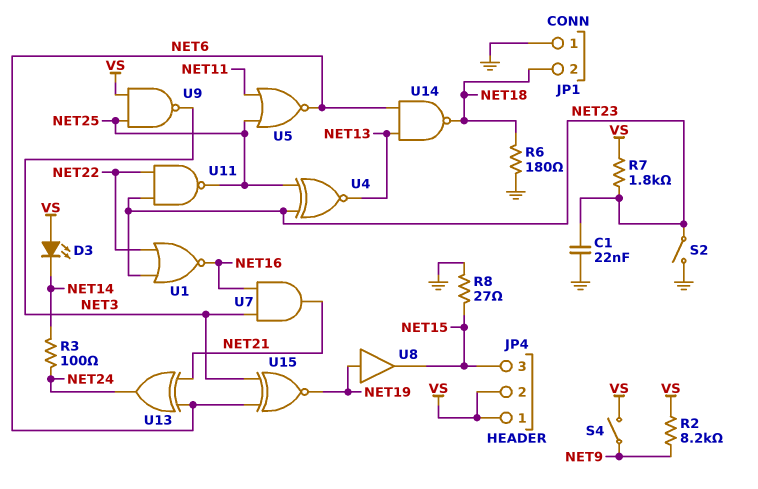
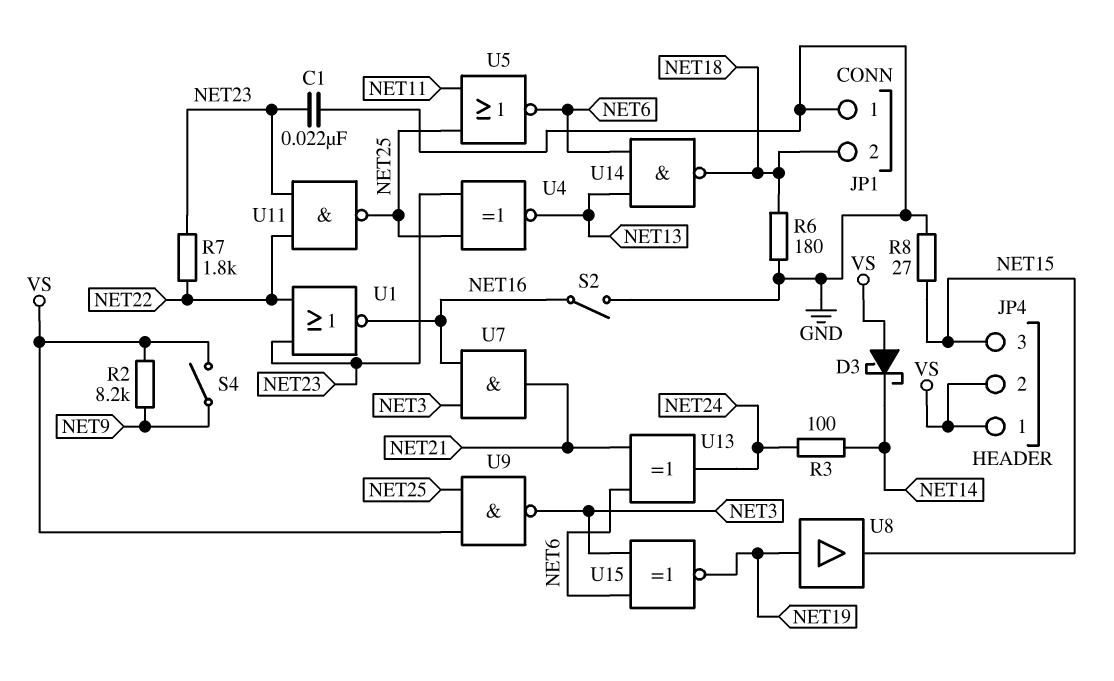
D3: LED (A VS, K NET14) -> schottky (A VS, K NET14)
R7: 1.8k (NET23, VS) -> 1.8k (NET22, NET23)
S2: switch (GND, NET23) -> switch (GND, NET16)

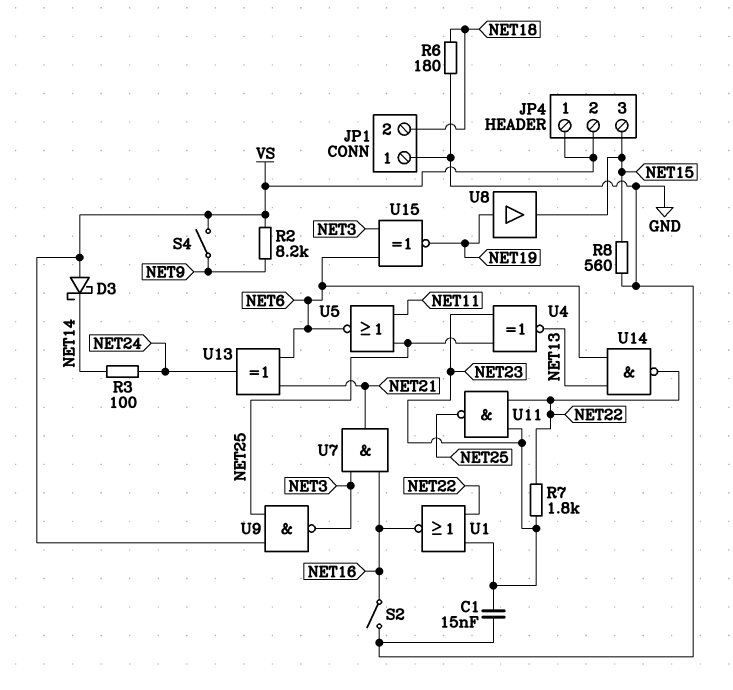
C1: 22nF (GND, NET23) -> 15nF (GND, NET23)
R8: 27 (GND, NET15) -> 560 (GND, NET15)
U14: NAND (in NET6, in NET13, out NET18) -> NAND (in NET6, in NET13, out NET22)

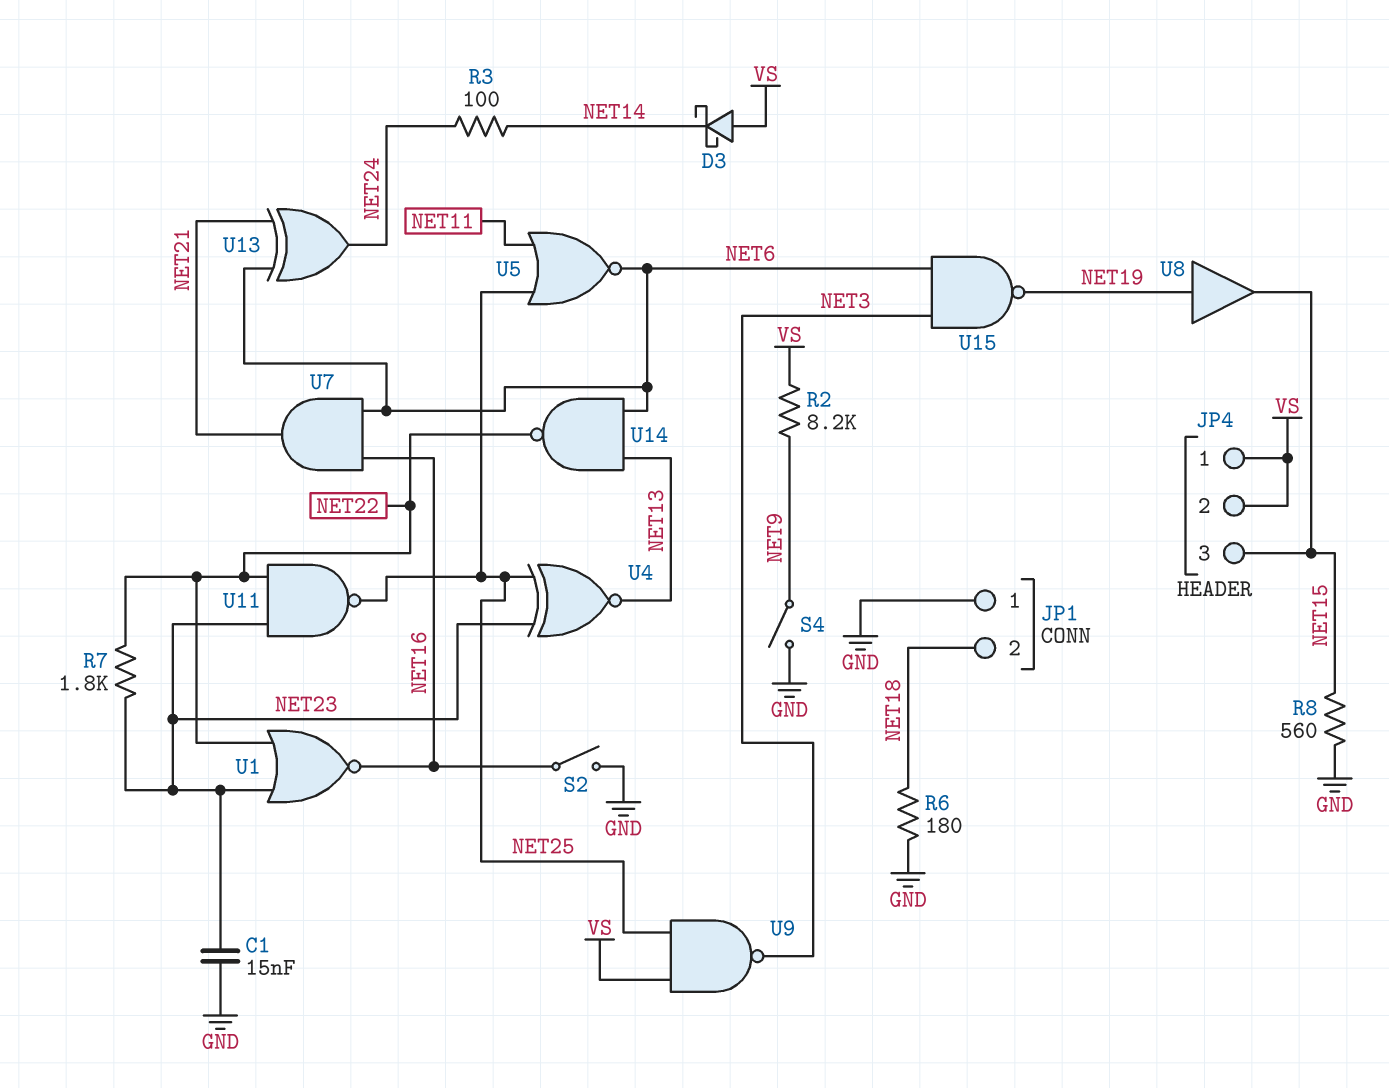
S4: switch (NET9, VS) -> switch (GND, NET9)
U7: AND (in NET3, in NET16, out NET21) -> AND (in NET6, in NET16, out NET21)
U15: XNOR (in NET3, in NET6, out NET19) -> NAND (in NET3, in NET6, out NET19)

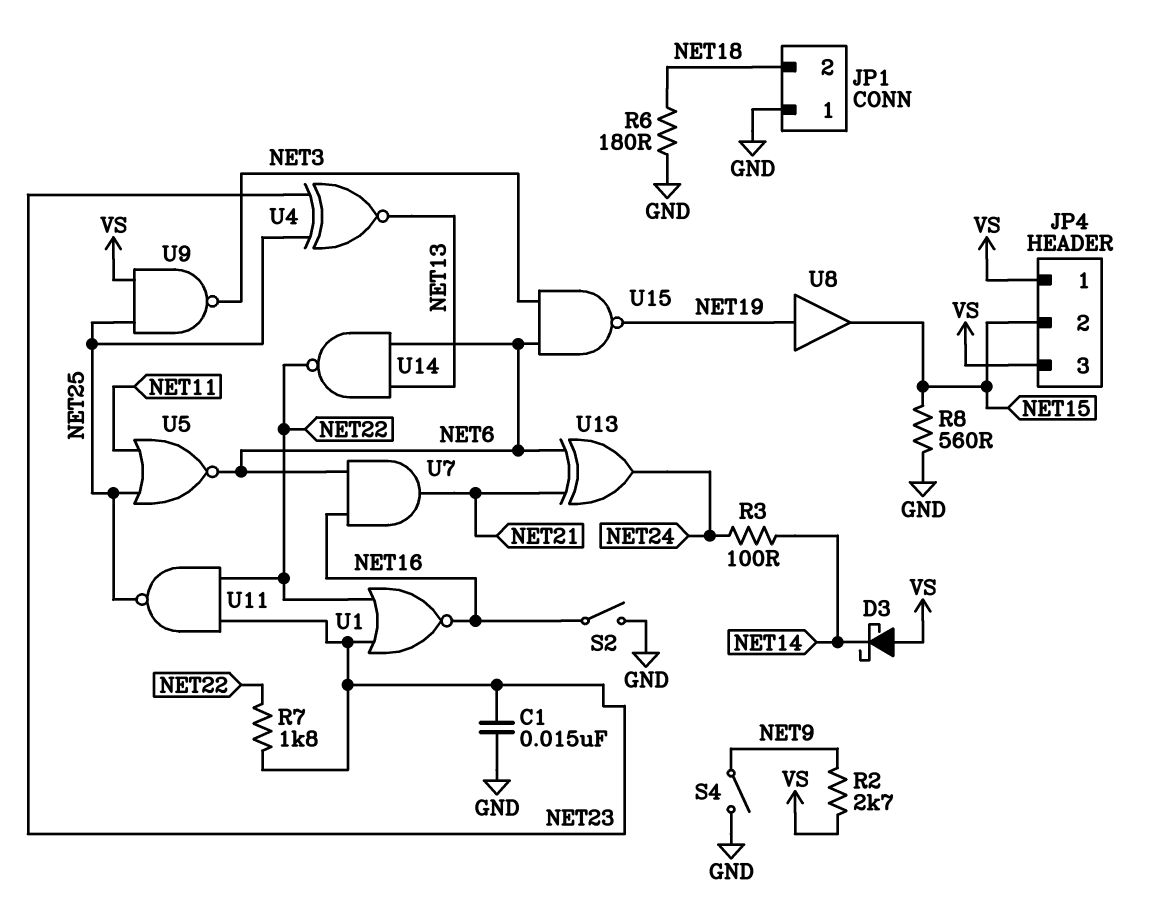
JP4 pin 2: VS -> NET15
JP4 pin 3: NET15 -> VS
R2: 8.2k (NET9, VS) -> 2.7k (NET9, VS)

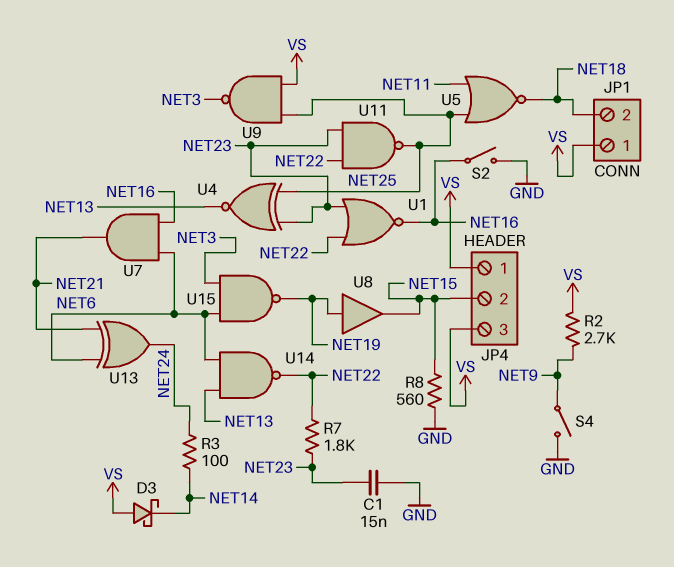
JP1 pin 1: GND -> VS
R6: 180 (GND, NET18) -> none
U5: NOR (in NET11, in NET25, out NET6) -> NOR (in NET11, in NET25, out NET18)

